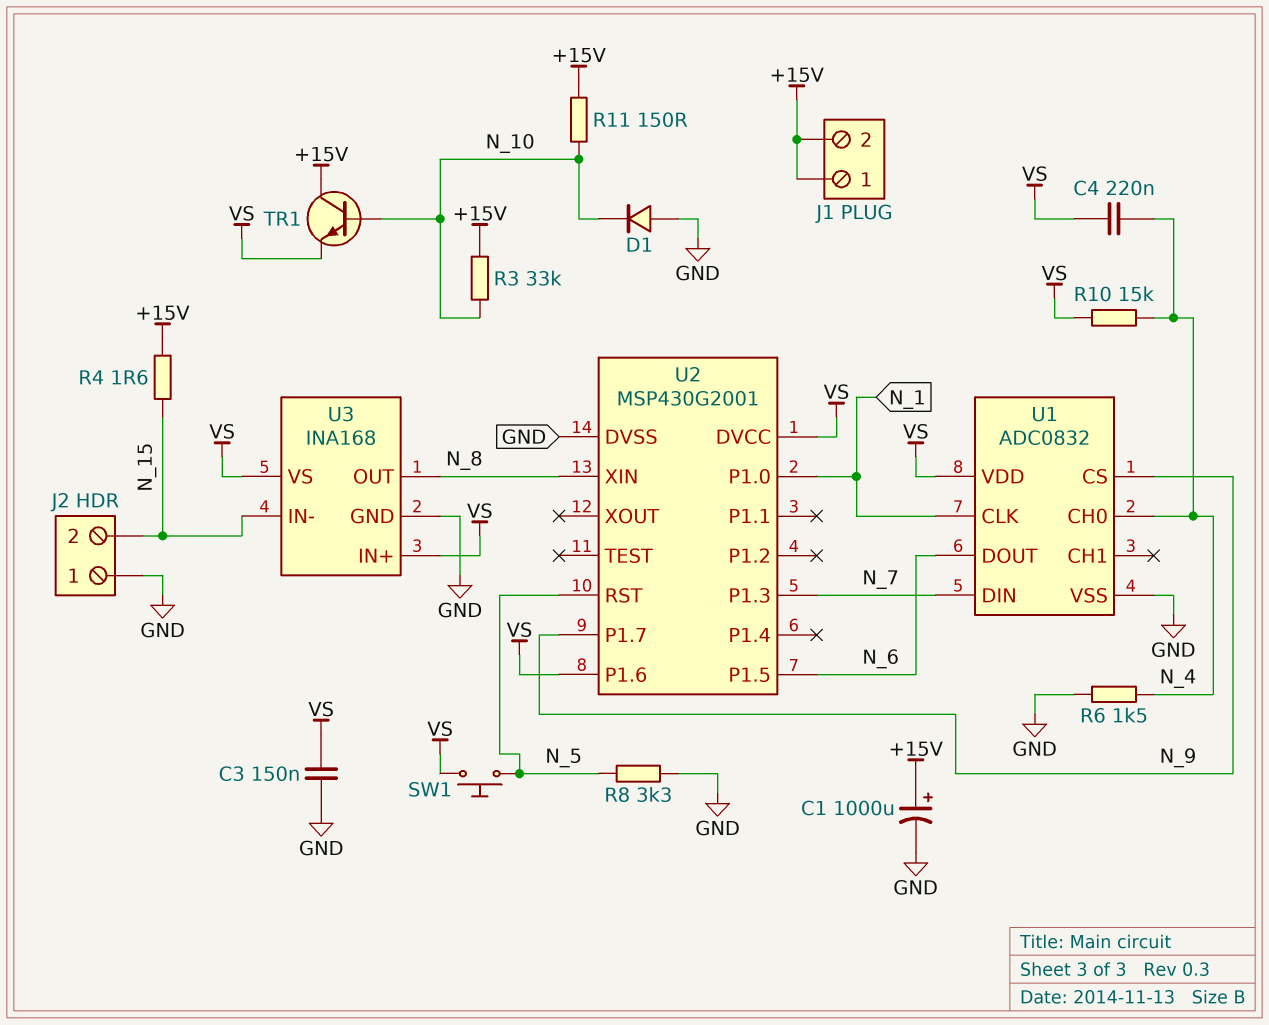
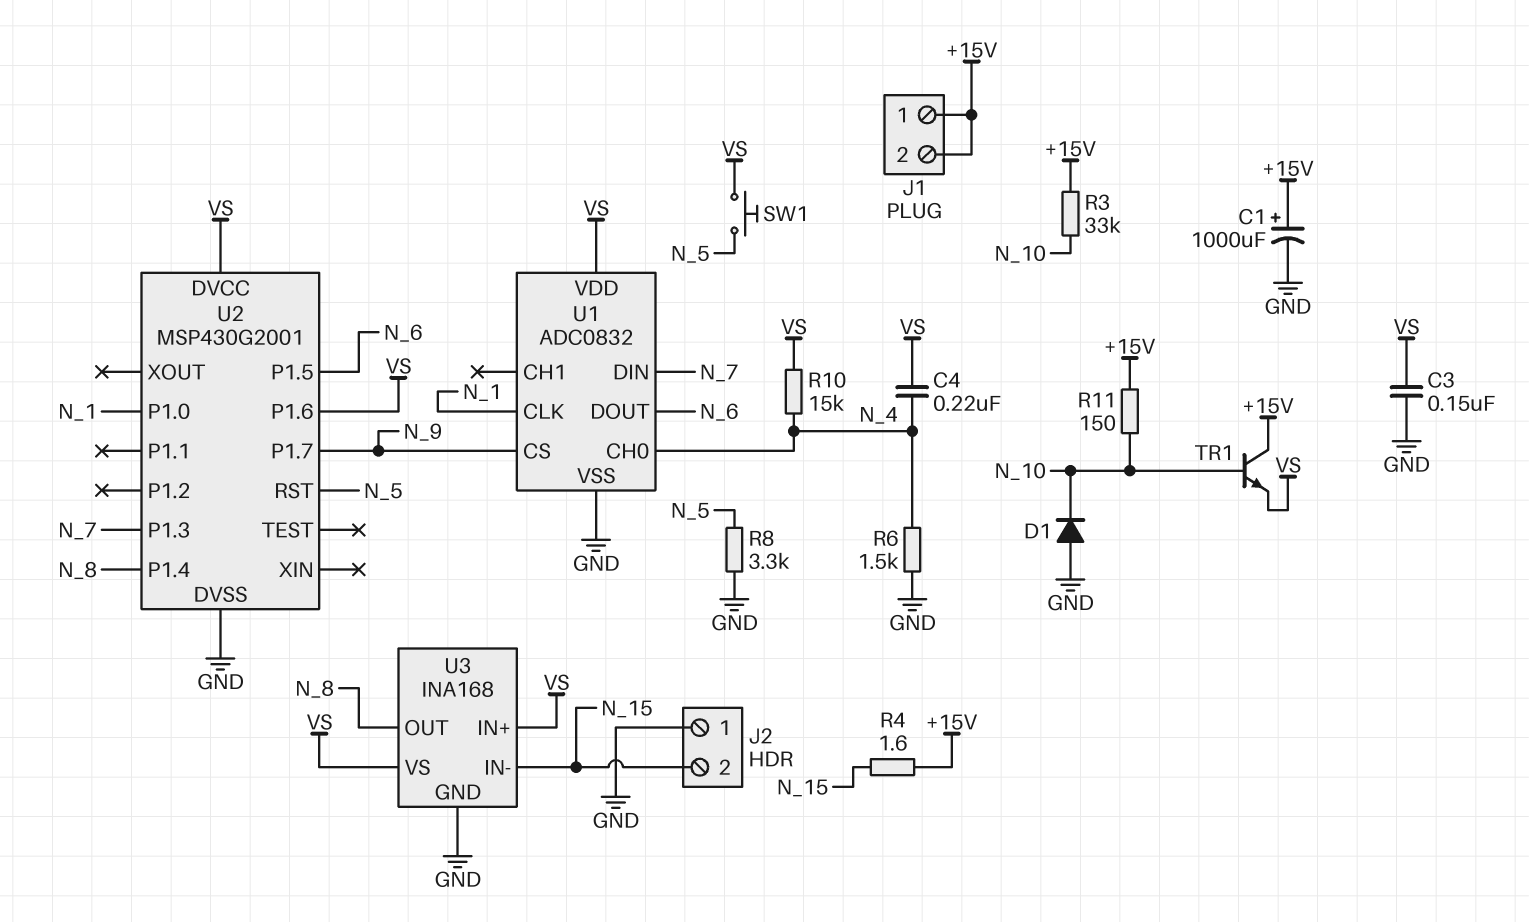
U2 pin P1.4: none -> N_8
U2 pin XIN: N_8 -> none

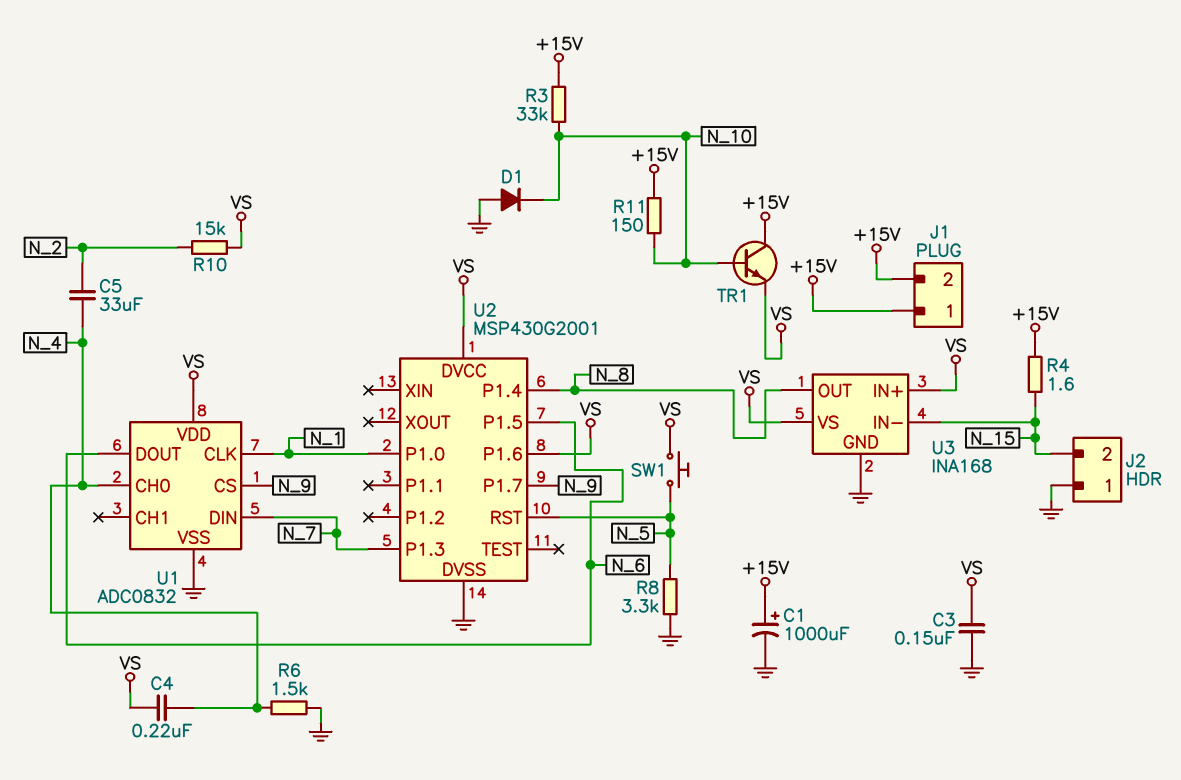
C5: none -> 33uF (N_2, N_4)
R10: 15k (N_4, VS) -> 15k (N_2, VS)

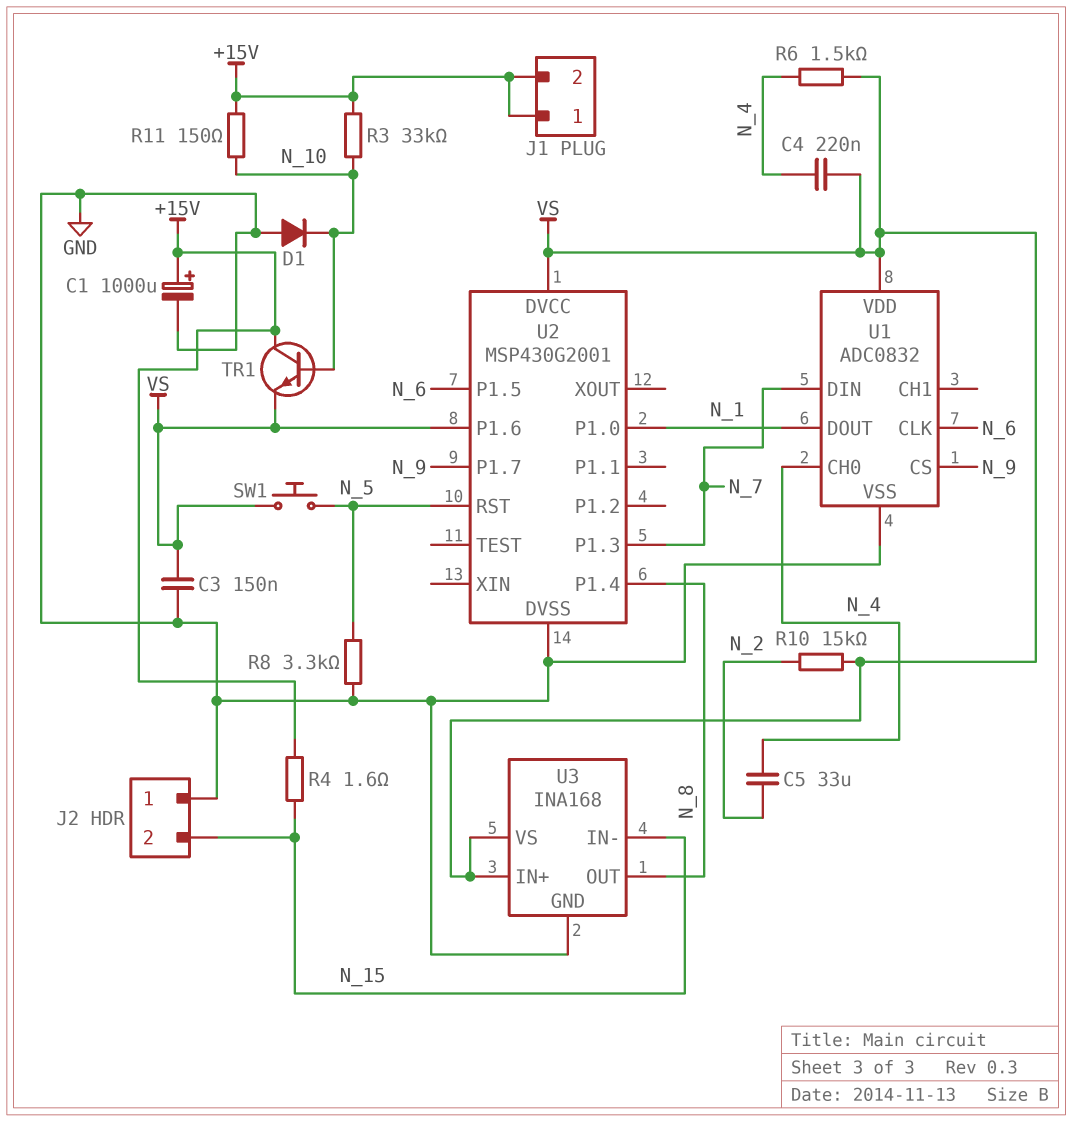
R6: 1.5k (GND, N_4) -> 1.5k (N_4, VS)
U1 pin CLK: N_1 -> N_6
U1 pin DOUT: N_6 -> N_1

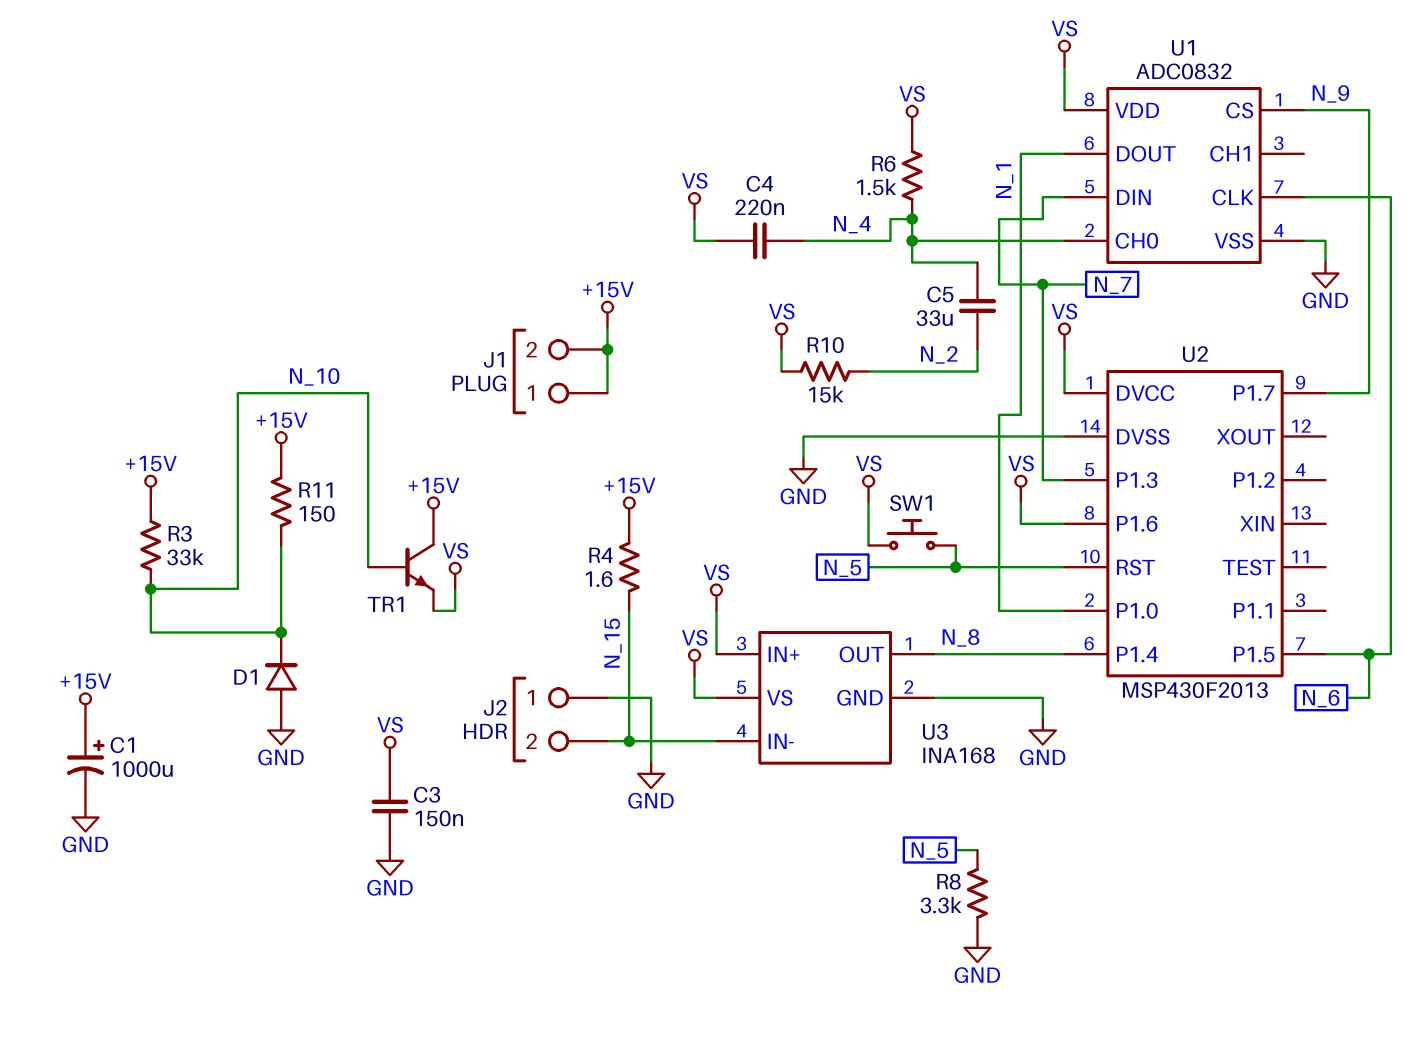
U2: MSP430G2001 -> MSP430F2013

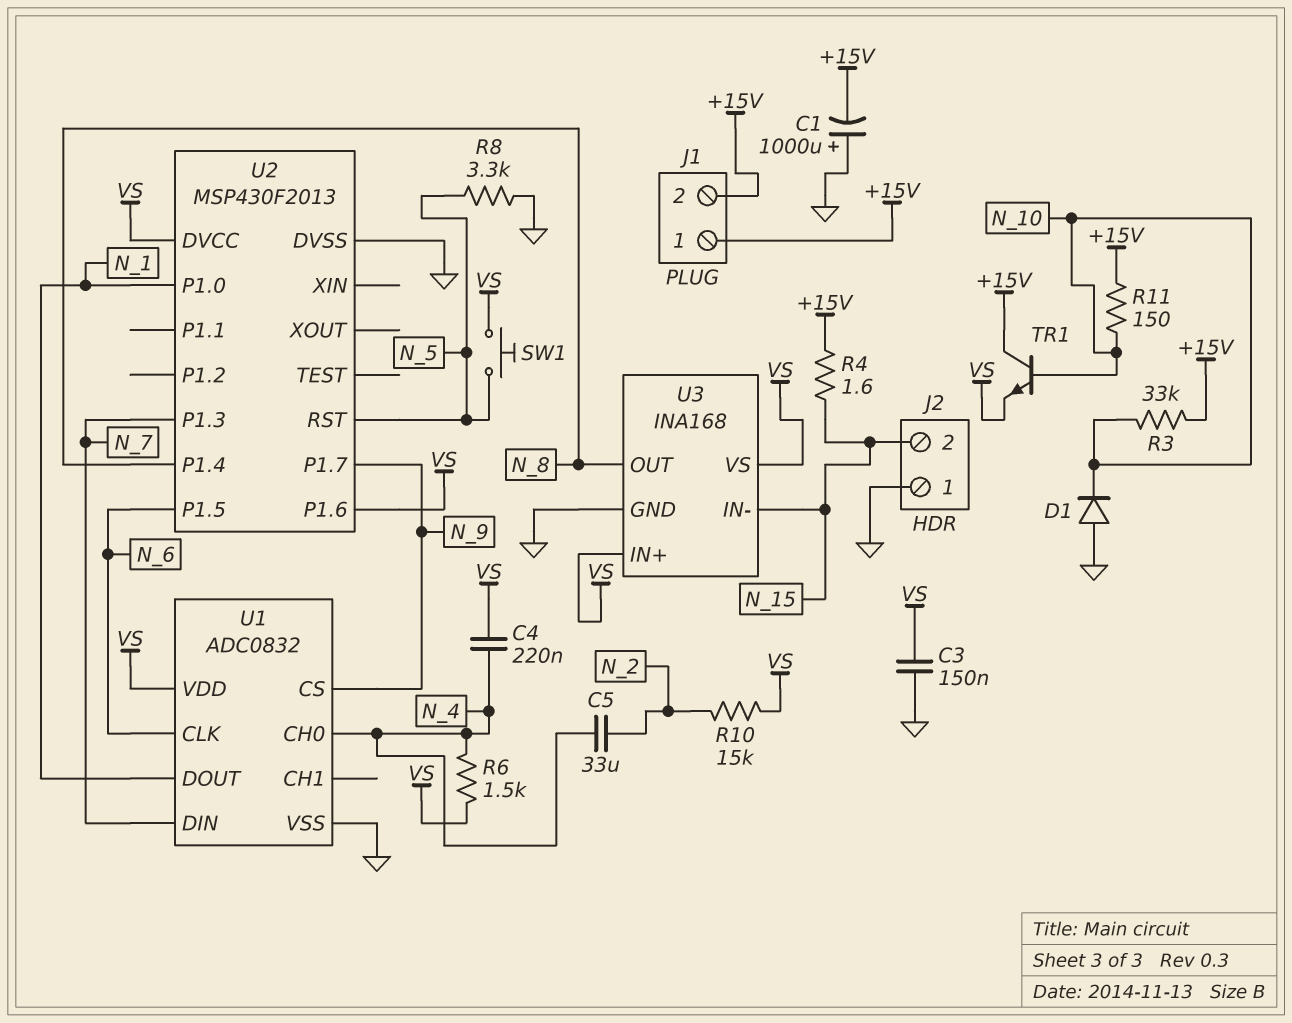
C1: 1000uF (plus +15V, minus GND) -> 1000uF (plus GND, minus +15V)

